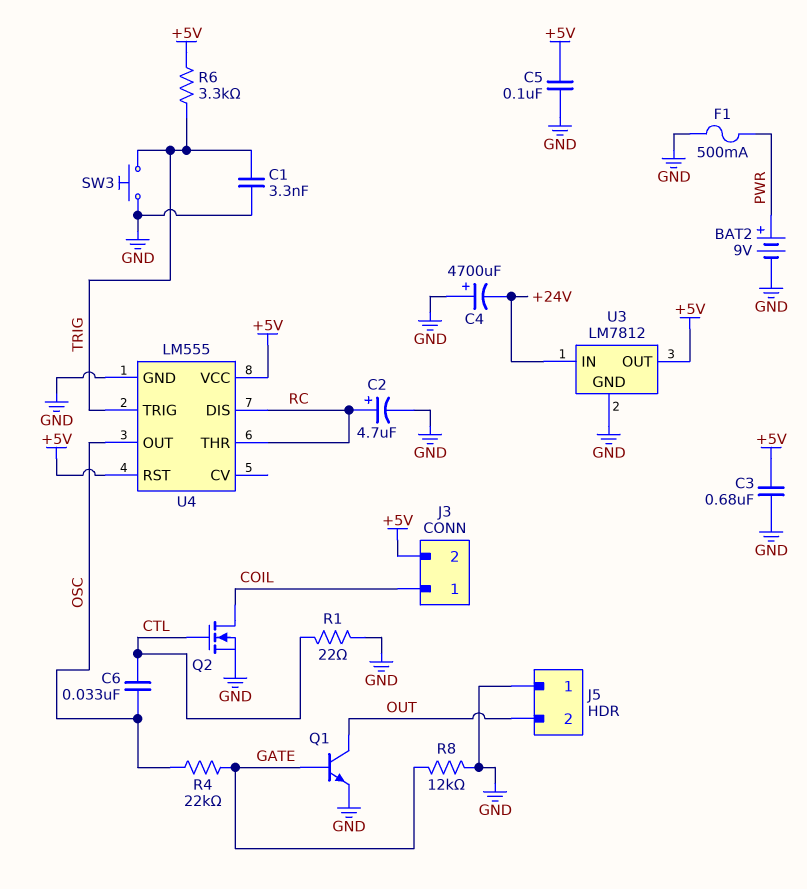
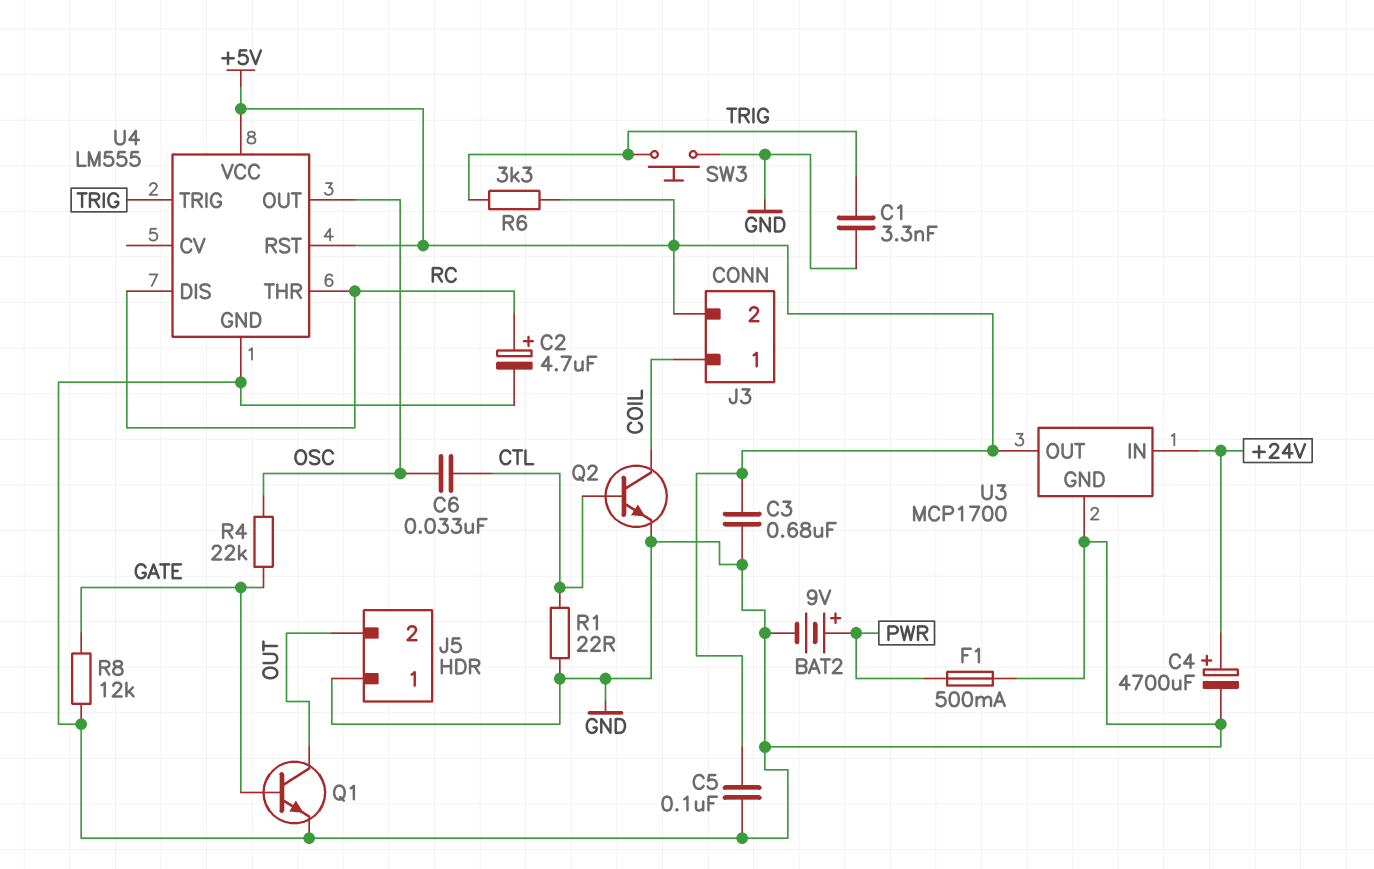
C4: 4700uF (plus GND, minus +24V) -> 4700uF (plus +24V, minus GND)
Q2: NMOS (G CTL, D COIL, S GND) -> NPN (B CTL, C COIL, E GND)
U3: LM7812 -> MCP1700

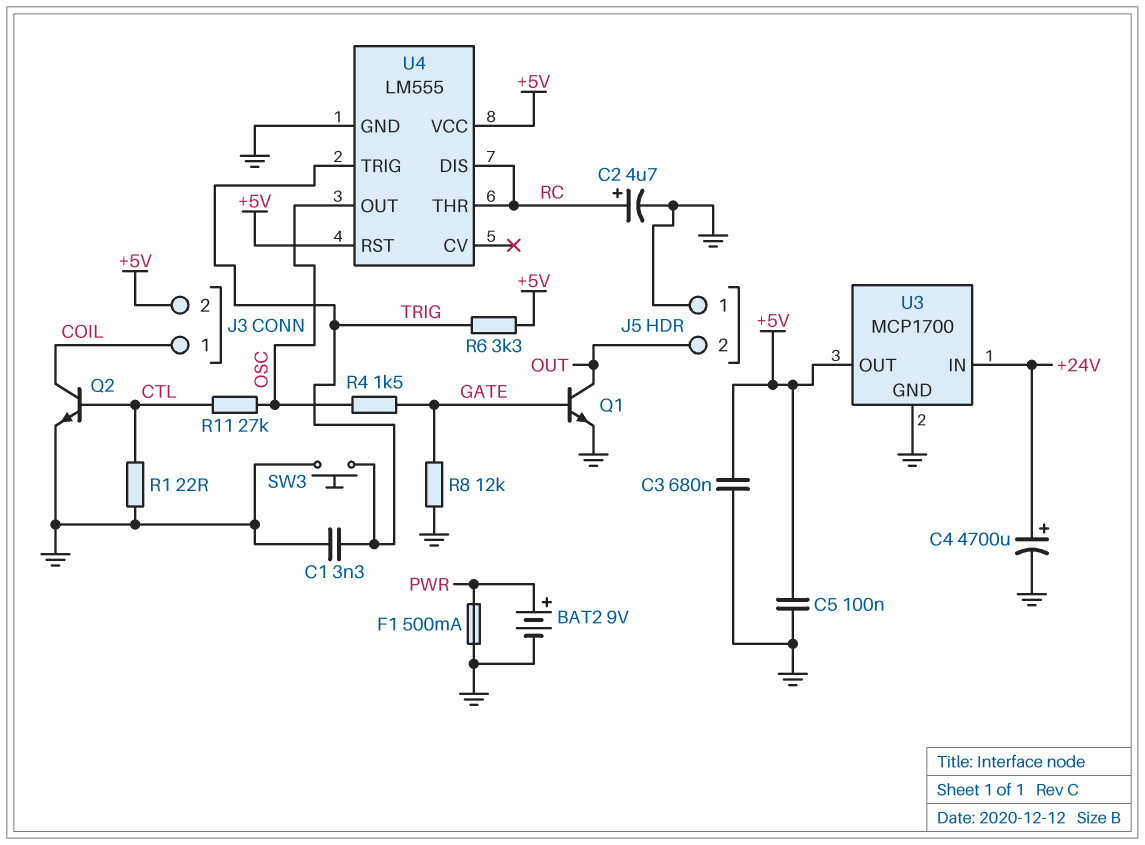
C6: 33nF (CTL, OSC) -> none
R4: 22k (GATE, OSC) -> 1.5k (GATE, OSC)
R11: none -> 27k (CTL, OSC)

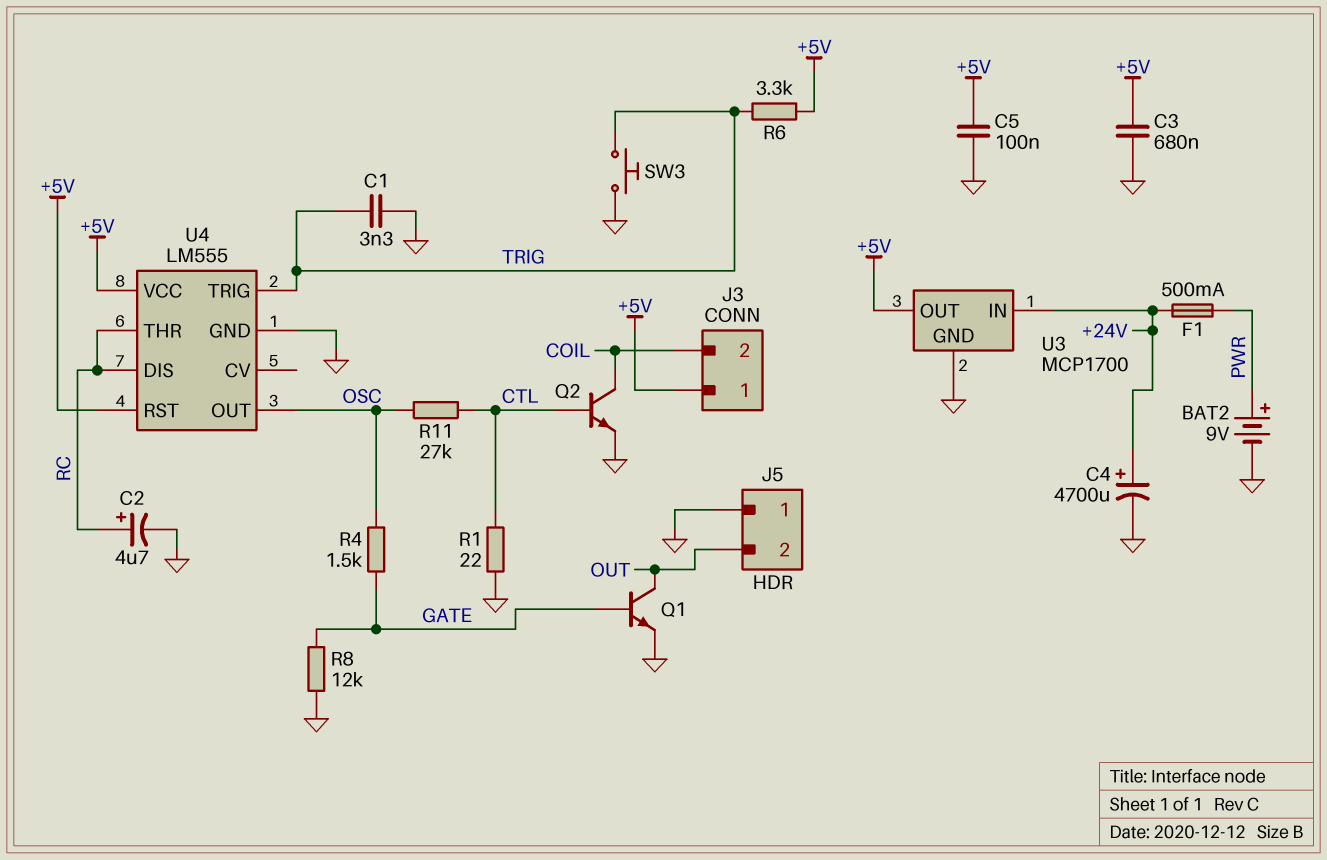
F1: 500mA (GND, PWR) -> 500mA (+24V, PWR)
J3 pin 1: COIL -> +5V
J3 pin 2: +5V -> COIL

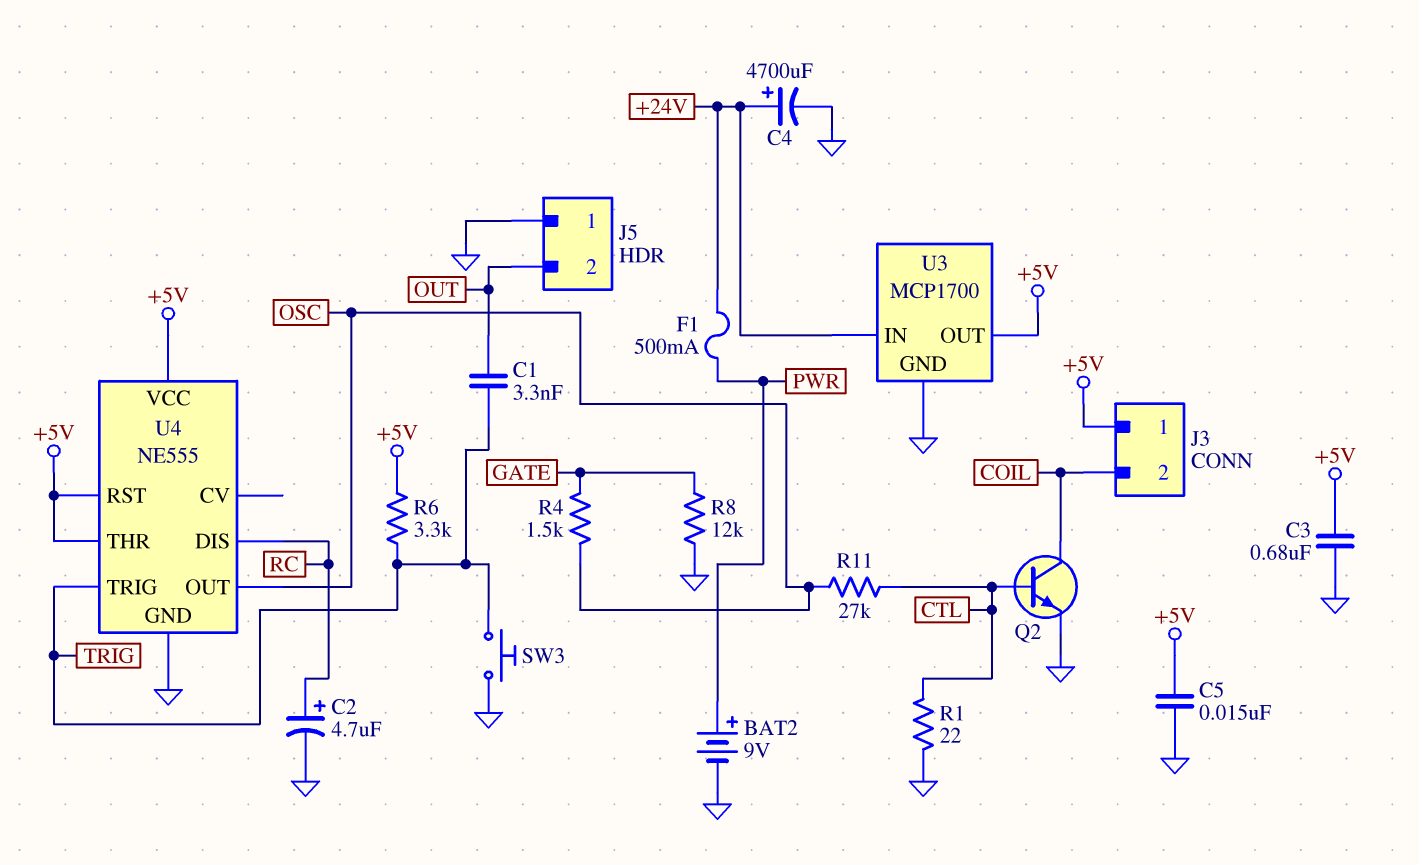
C1: 3.3nF (GND, TRIG) -> 3.3nF (OUT, TRIG)
C5: 100nF (+5V, GND) -> 15nF (+5V, GND)
Q1: NPN (B GATE, C OUT, E GND) -> none
U4: LM555 -> NE555
U4 pin THR: RC -> +5V

